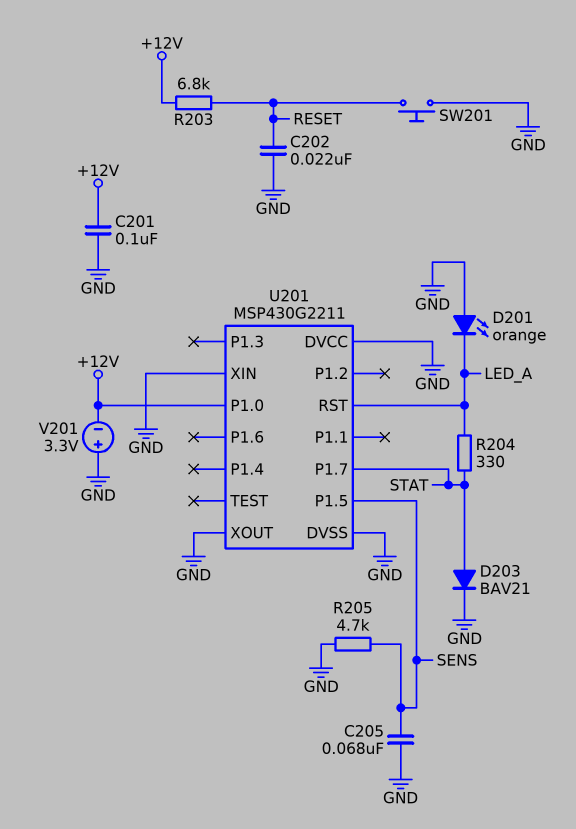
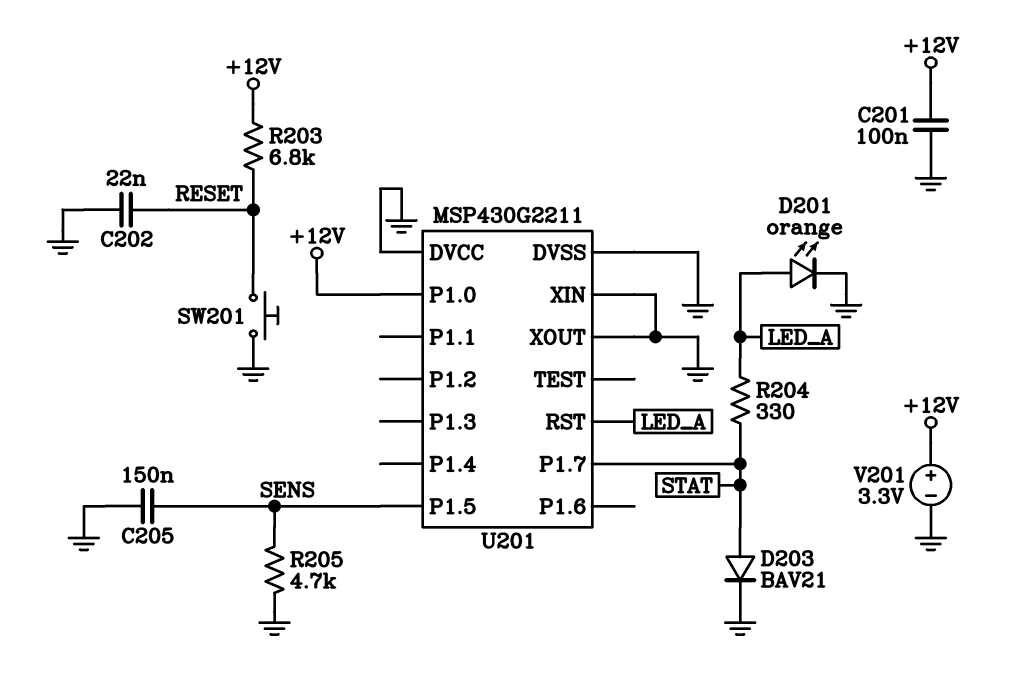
C205: 68nF (GND, SENS) -> 150nF (GND, SENS)
D201: LED orange (A GND, K LED_A) -> LED orange (A LED_A, K GND)
V201: 3.3V (plus GND, minus +12V) -> 3.3V (plus +12V, minus GND)

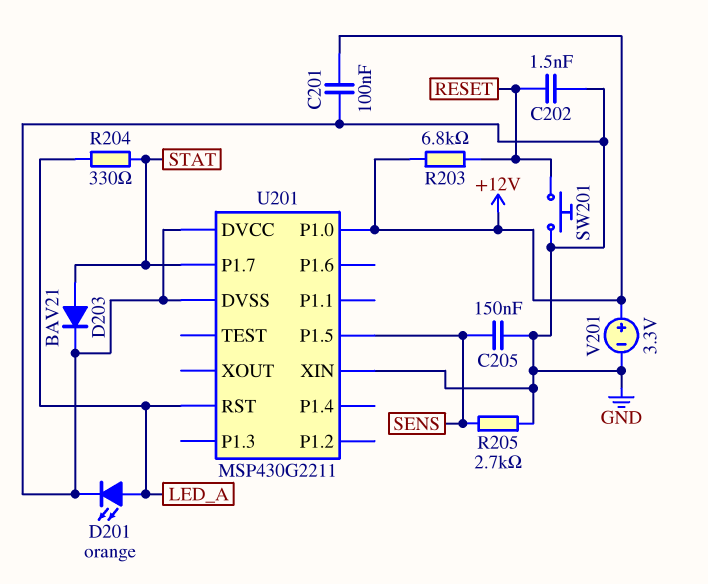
C202: 22nF (GND, RESET) -> 1.5nF (GND, RESET)
R205: 4.7k (GND, SENS) -> 2.7k (GND, SENS)
U201 pin XOUT: GND -> none

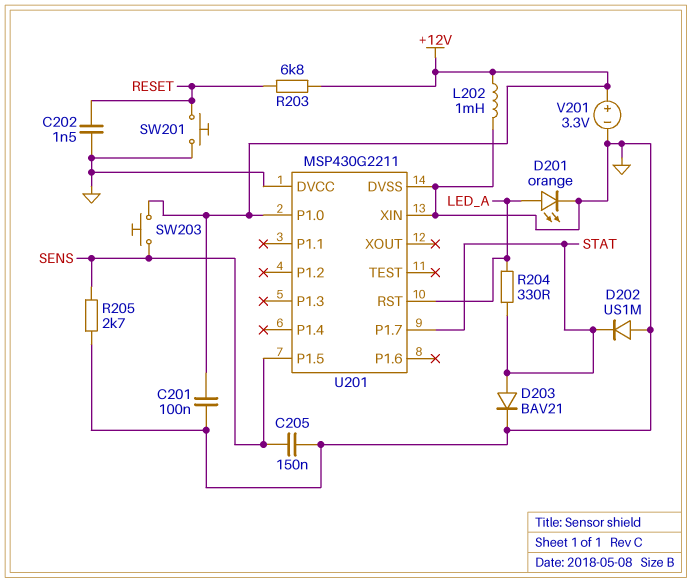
D202: none -> diode US1M (A GND, K STAT)
L202: none -> 1mH (+12V, GND)
SW203: none -> button (+12V, SENS)

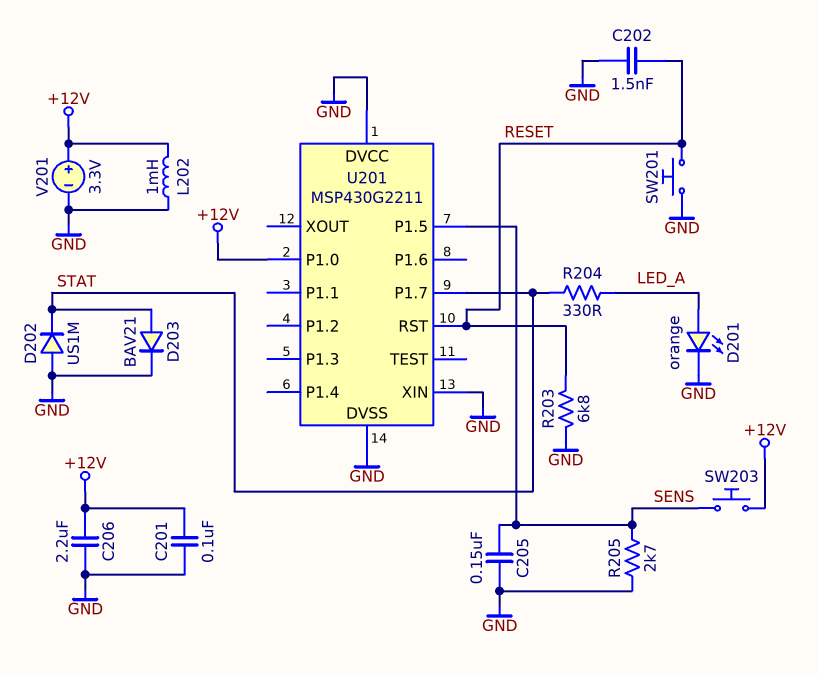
C206: none -> 2.2uF (+12V, GND)
R203: 6.8k (+12V, RESET) -> 6.8k (GND, RESET)
U201 pin RST: LED_A -> RESET

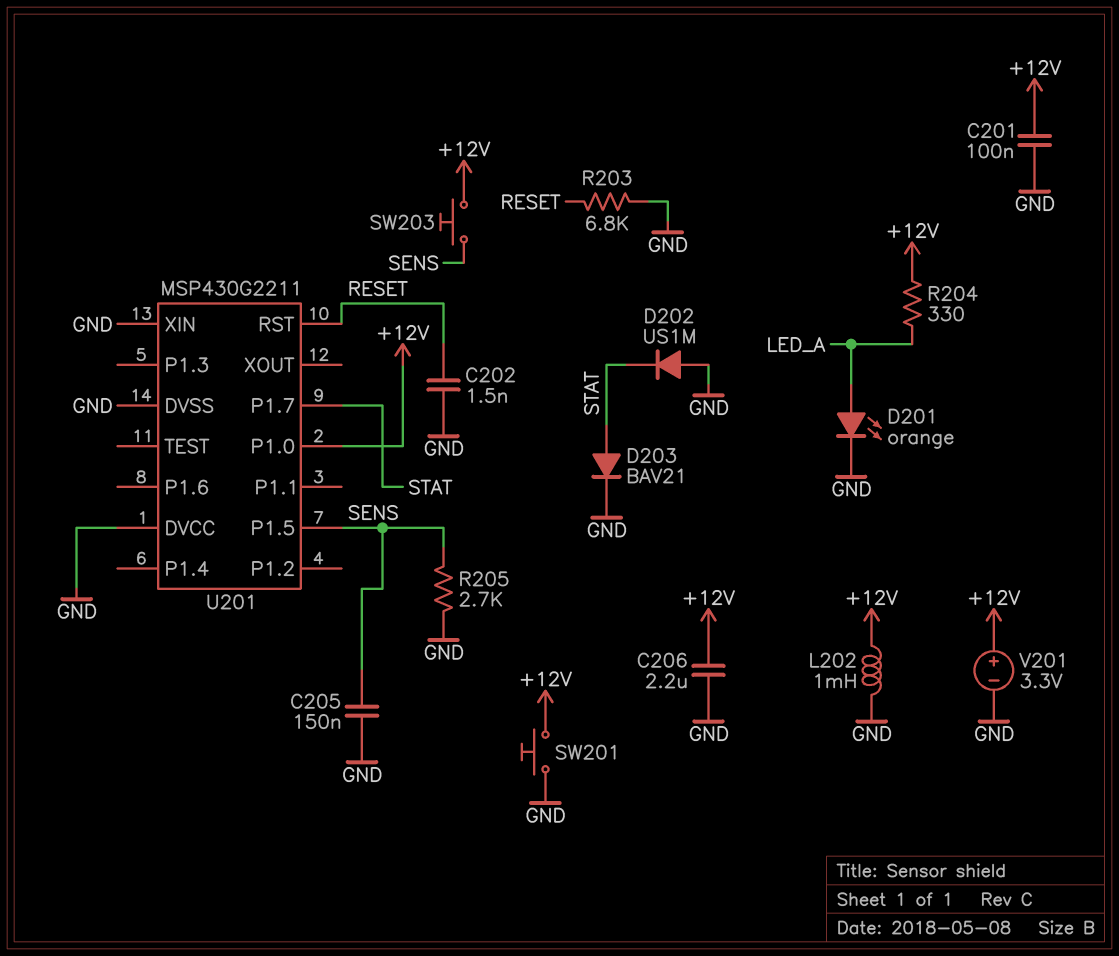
R204: 330 (LED_A, STAT) -> 330 (+12V, LED_A)
SW201: button (GND, RESET) -> button (+12V, GND)

